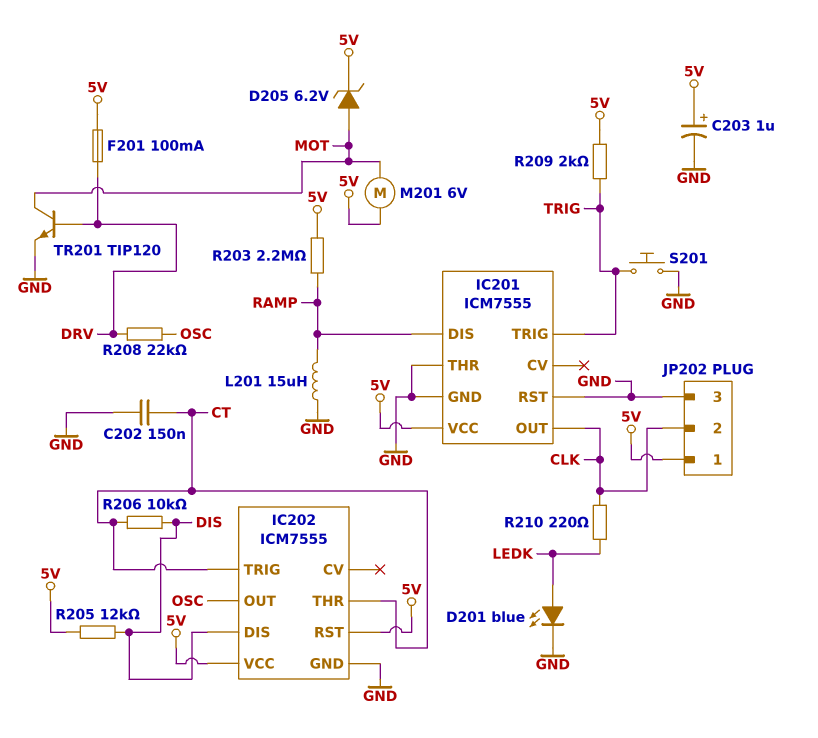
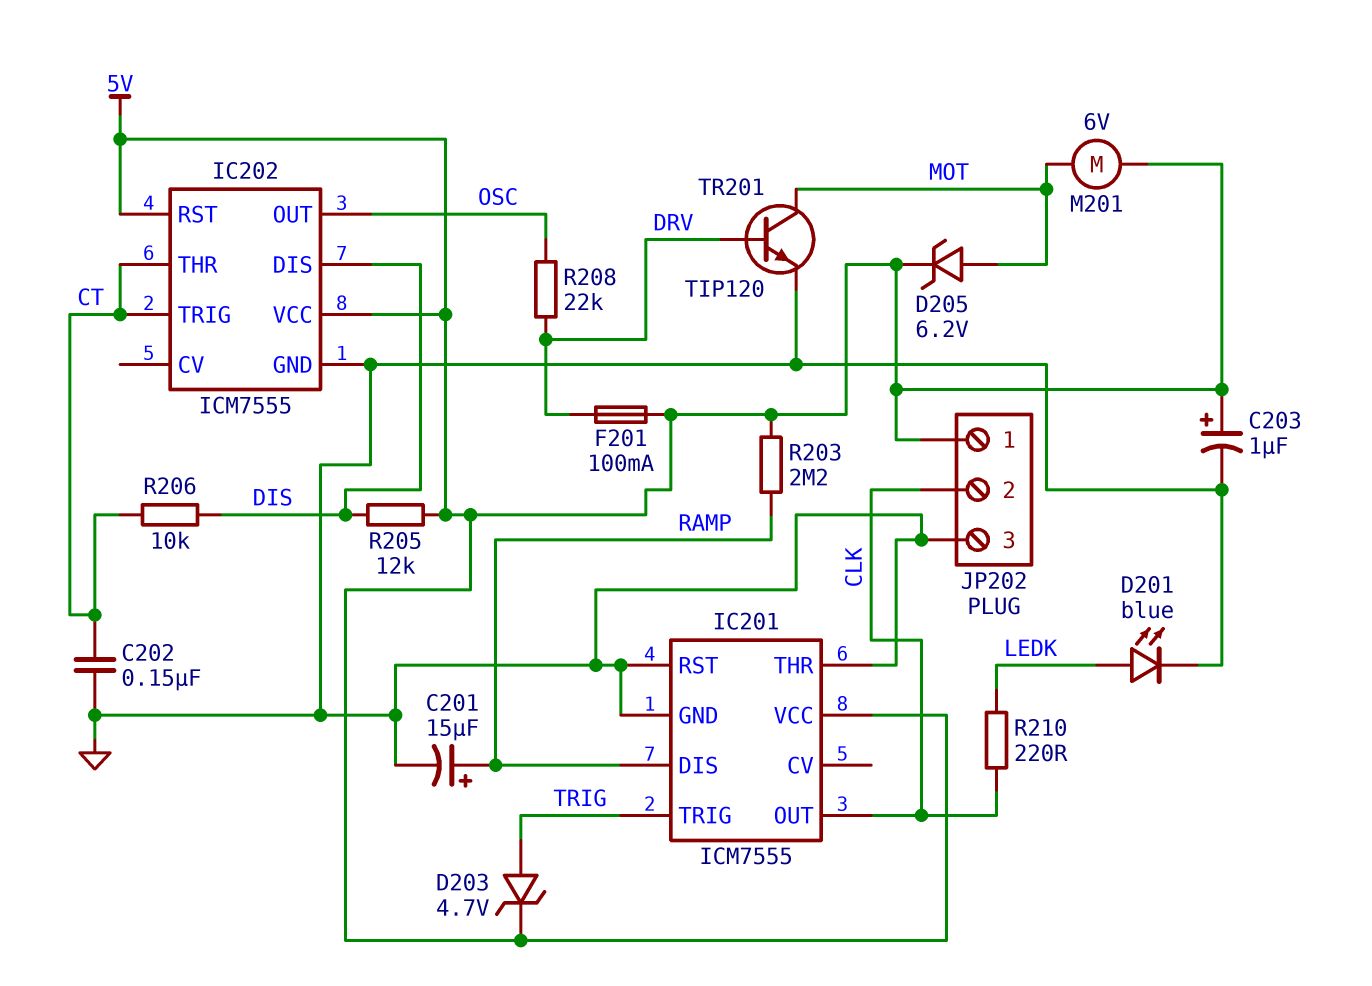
C201: none -> 15uF (plus RAMP, minus GND)
D203: none -> zener 4.7V (A TRIG, K 5V)
L201: 15uH (GND, RAMP) -> none
R209: 2k (5V, TRIG) -> none
S201: button (GND, TRIG) -> none

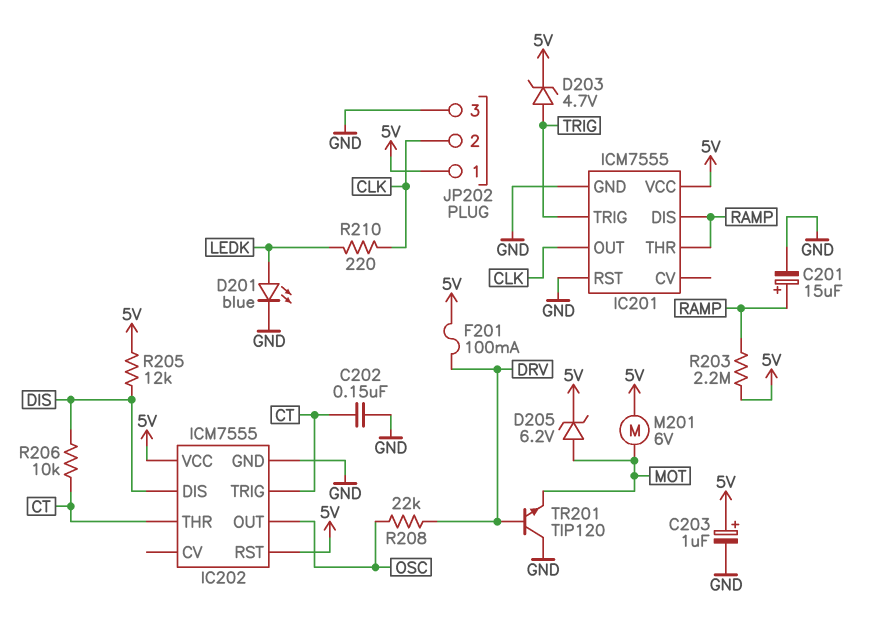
IC201 pin THR: GND -> RAMP
TR201: NPN TIP120 (B DRV, C MOT, E GND) -> NPN TIP120 (B DRV, C GND, E MOT)

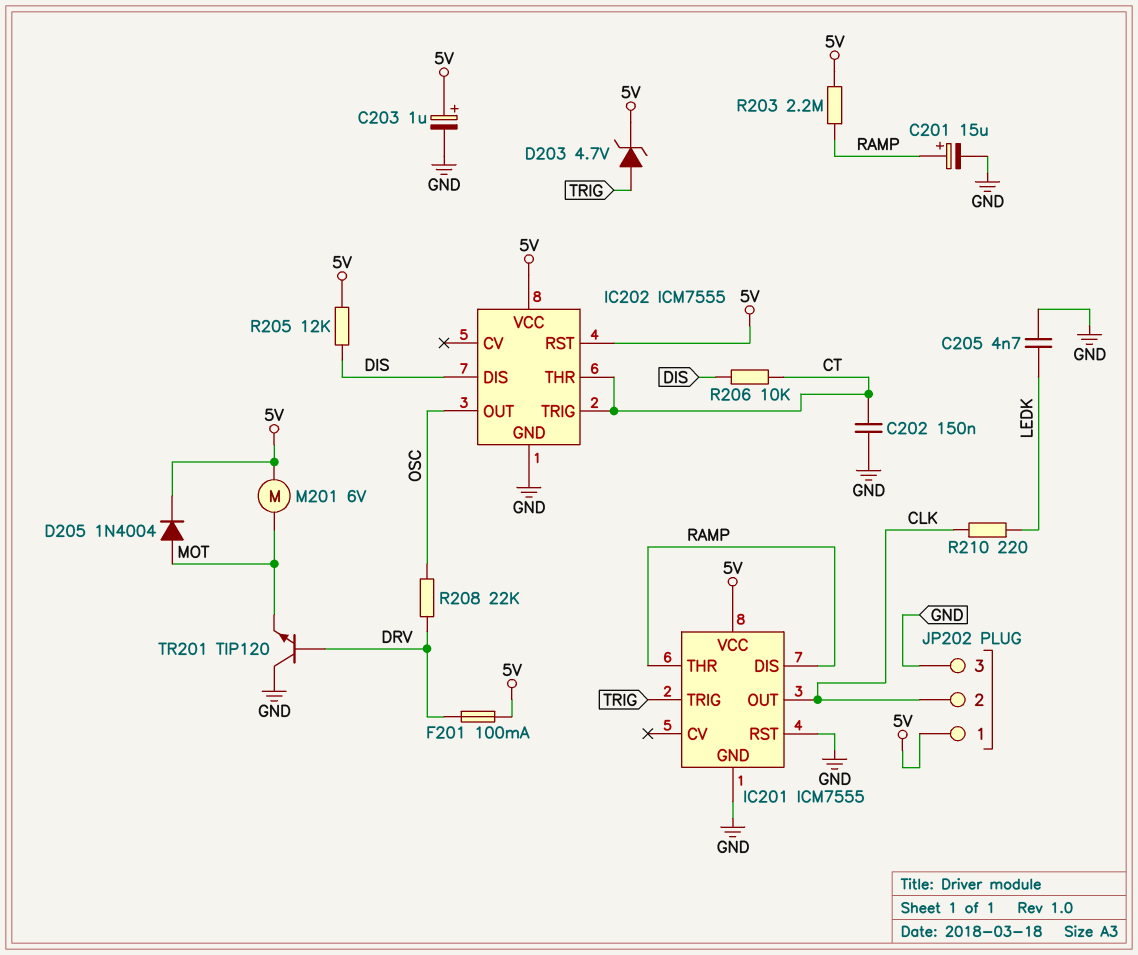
C205: none -> 4.7nF (GND, LEDK)
D201: LED blue (A LEDK, K GND) -> none
D205: zener 6.2V (A MOT, K 5V) -> diode 1N4004 (A MOT, K 5V)

